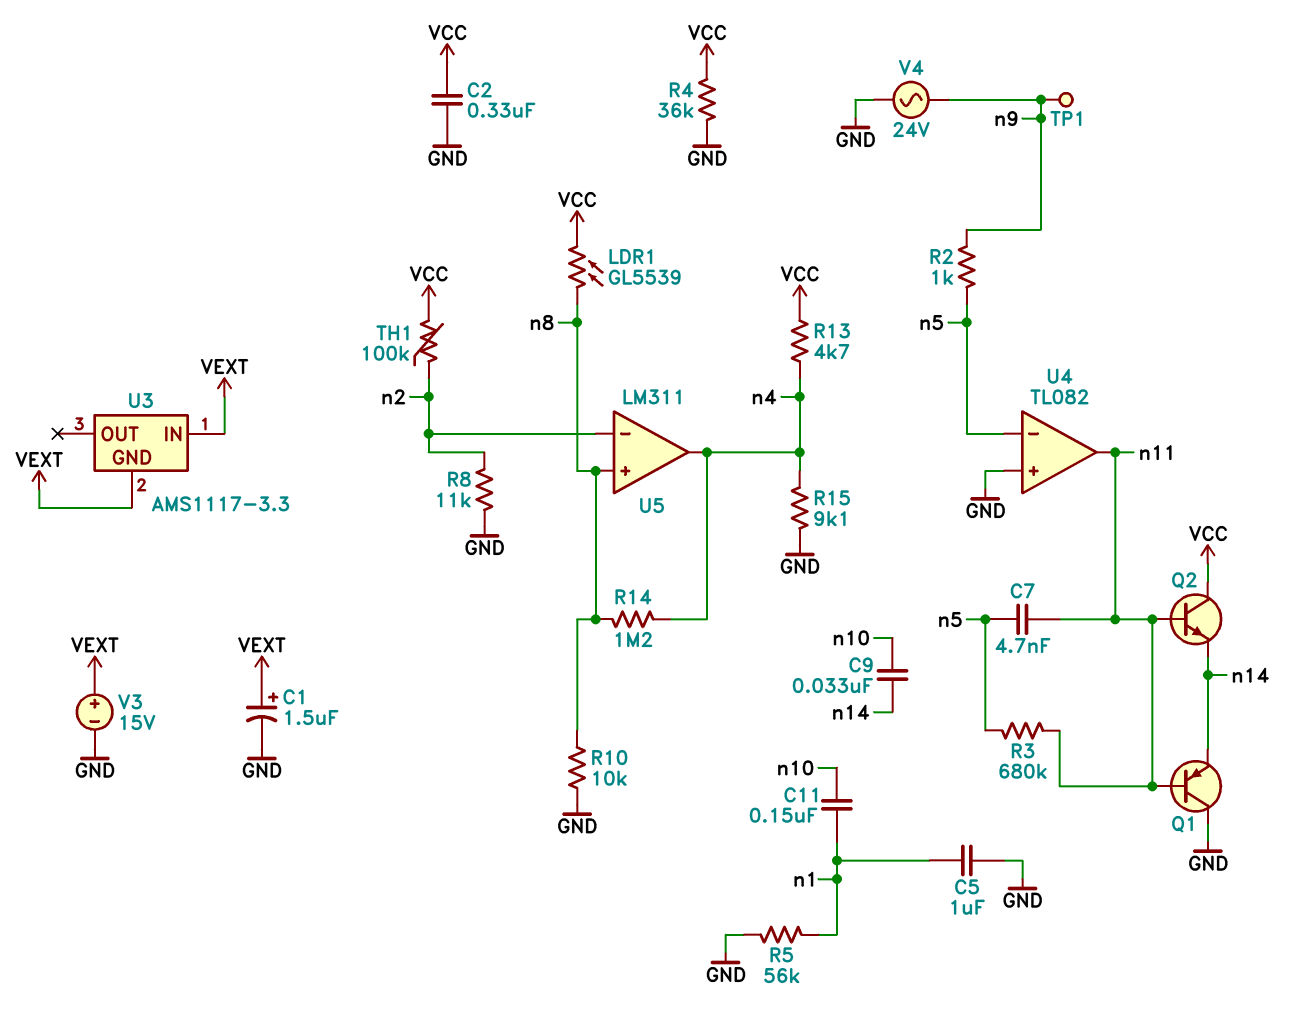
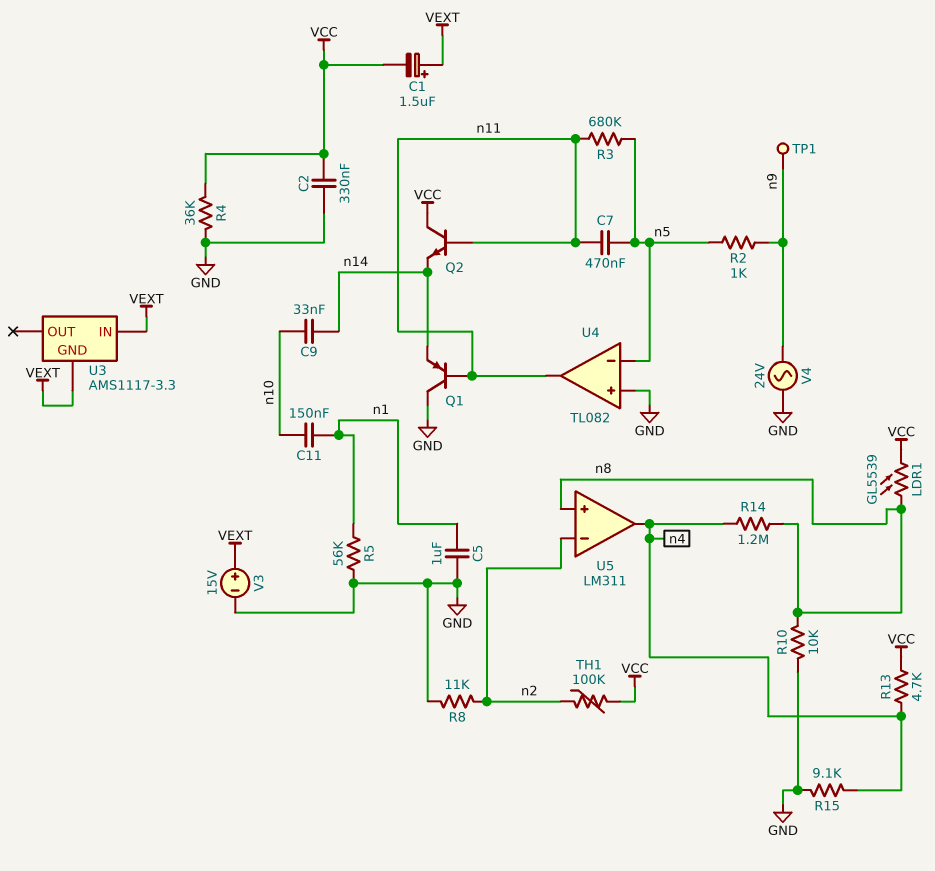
C1: 1.5uF (plus VEXT, minus GND) -> 1.5uF (plus VEXT, minus VCC)
C7: 4.7nF (n5, n11) -> 470nF (n5, n11)

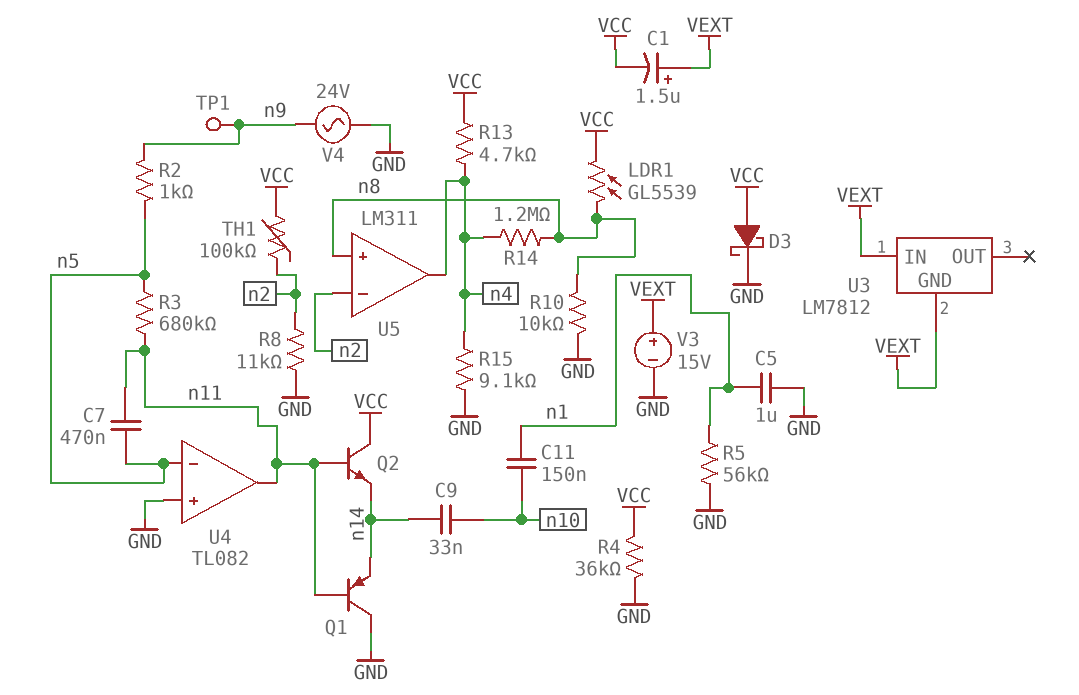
C2: 330nF (GND, VCC) -> none
D3: none -> schottky (A VCC, K GND)
U3: AMS1117-3.3 -> LM7812

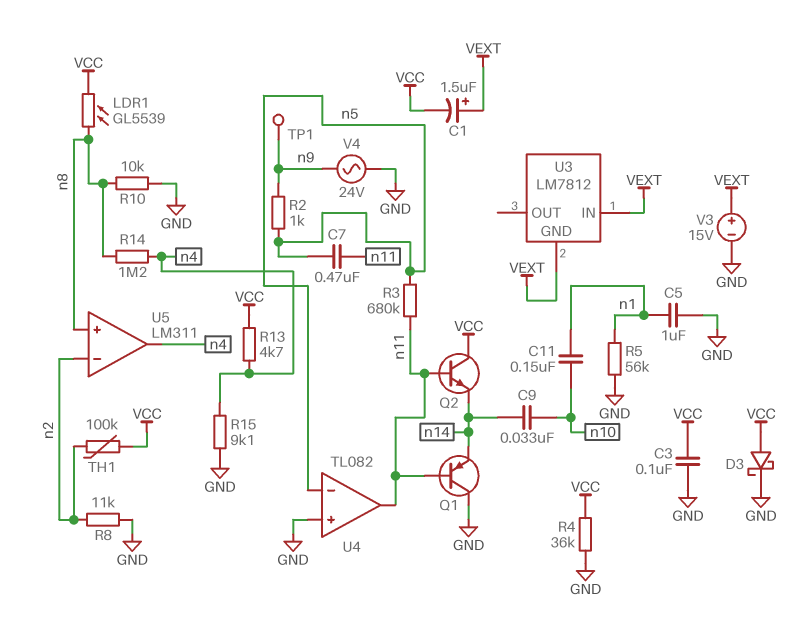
C3: none -> 100nF (GND, VCC)

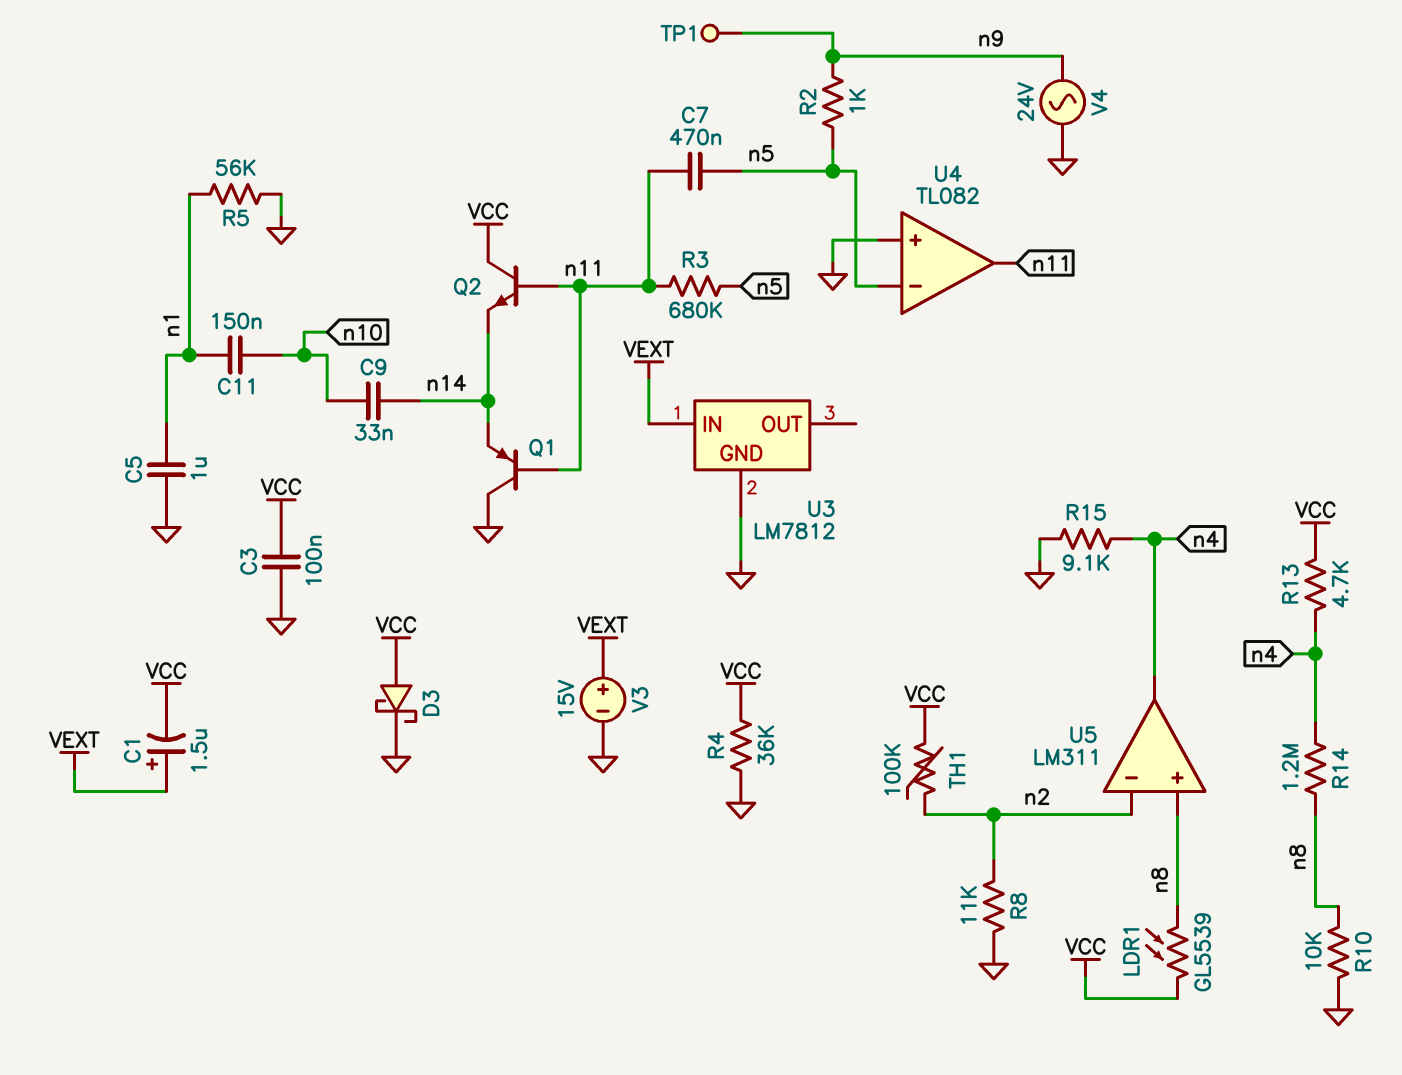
U3 pin GND: VEXT -> GND

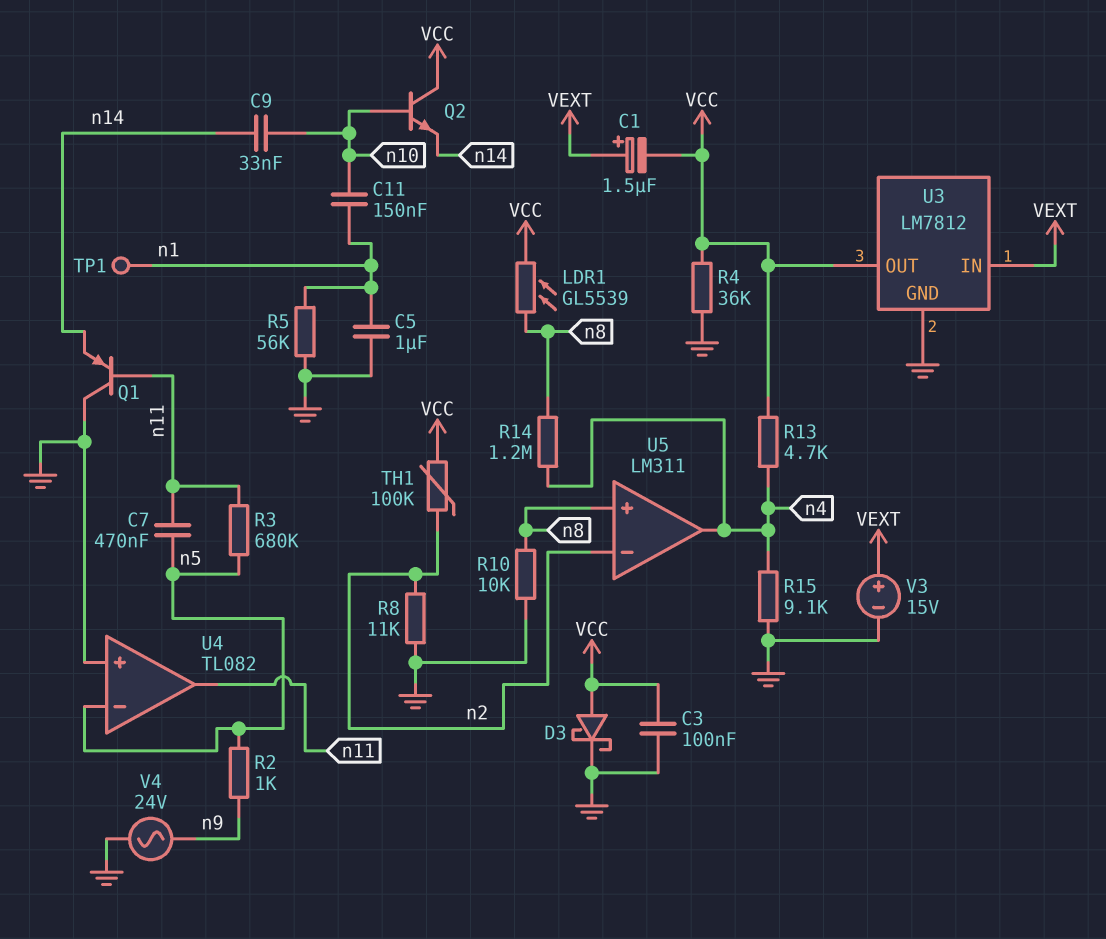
Q2: NPN (B n11, C VCC, E n14) -> NPN (B n10, C VCC, E n14)
TP1: test point (n9) -> test point (n1)
U3 pin OUT: none -> VCC

